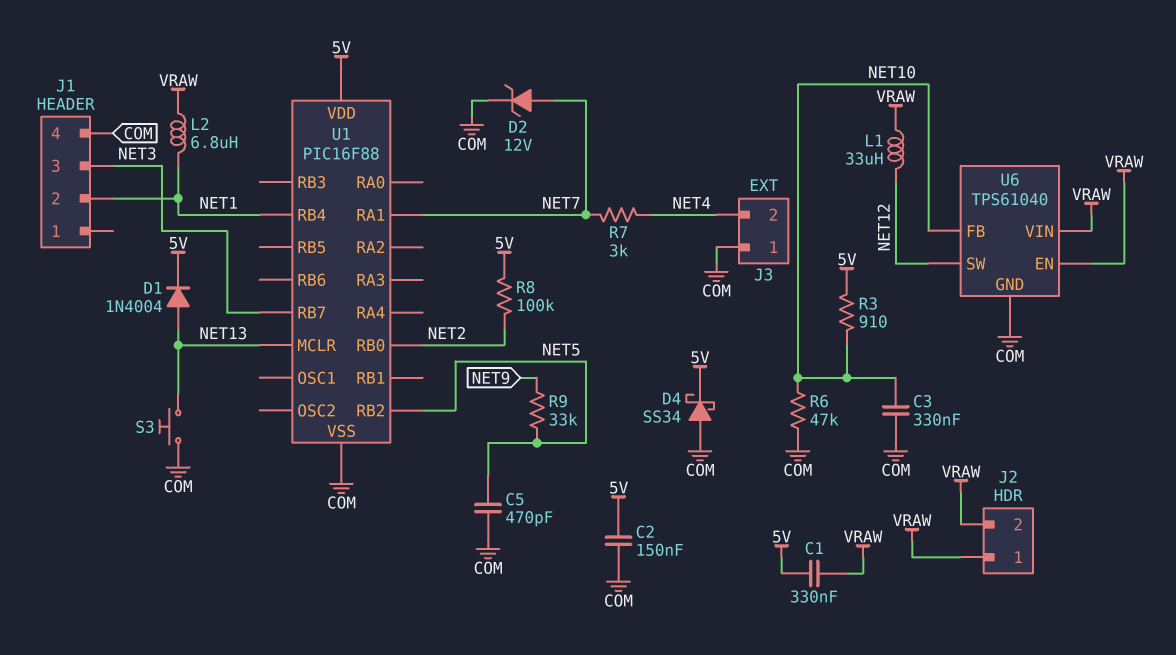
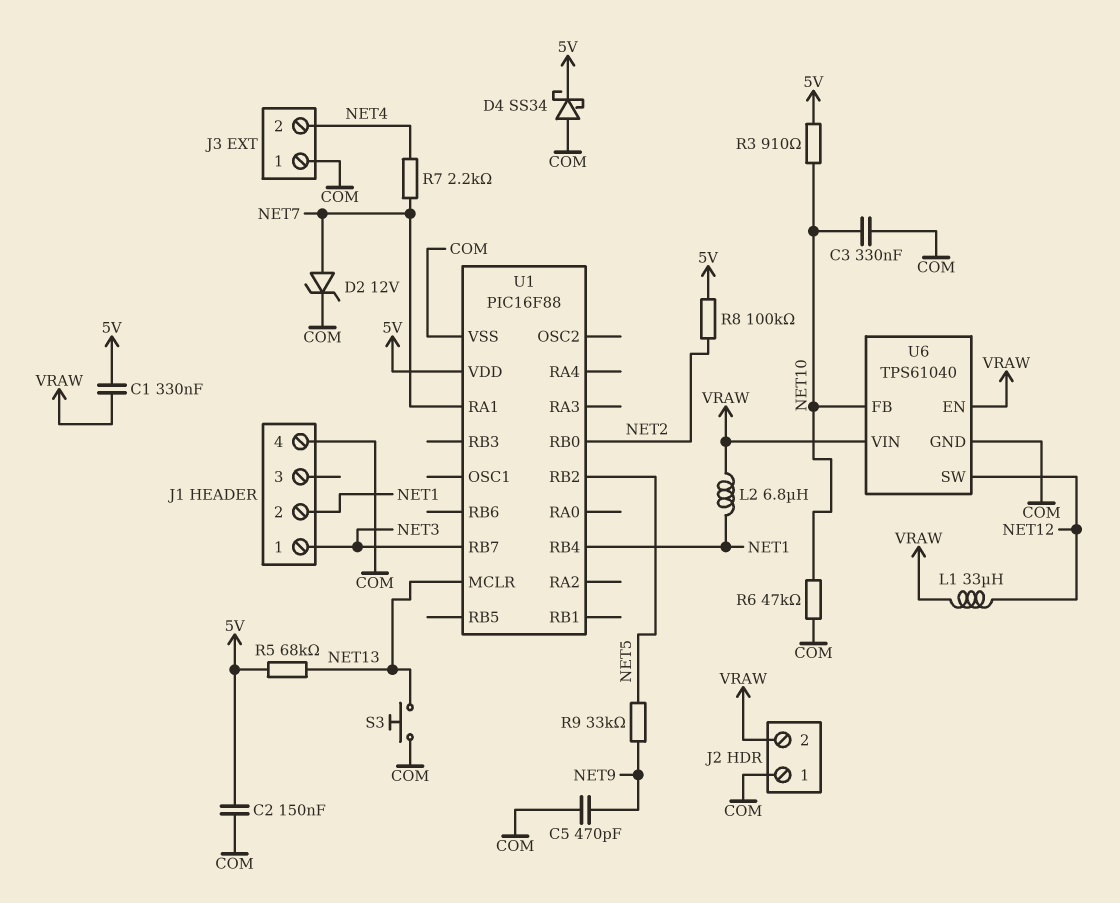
C5: 470pF (COM, NET5) -> 470pF (COM, NET9)
D1: diode 1N4004 (A NET13, K 5V) -> none
J1 pin 1: none -> NET3
J1 pin 3: NET3 -> none
J2 pin 1: VRAW -> COM
R5: none -> 68k (5V, NET13)
R7: 3k (NET4, NET7) -> 2.2k (NET4, NET7)

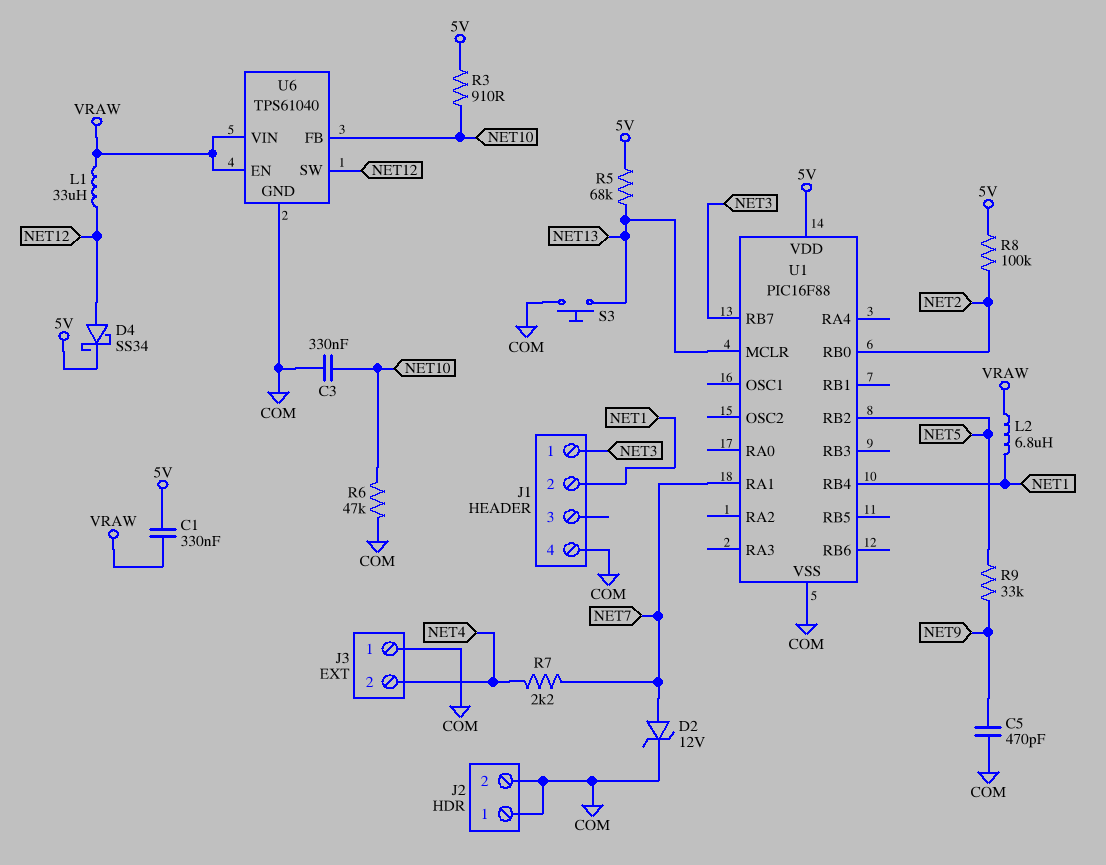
C2: 150nF (5V, COM) -> none
D4: schottky SS34 (A COM, K 5V) -> schottky SS34 (A NET12, K 5V)
J2 pin 2: VRAW -> COM

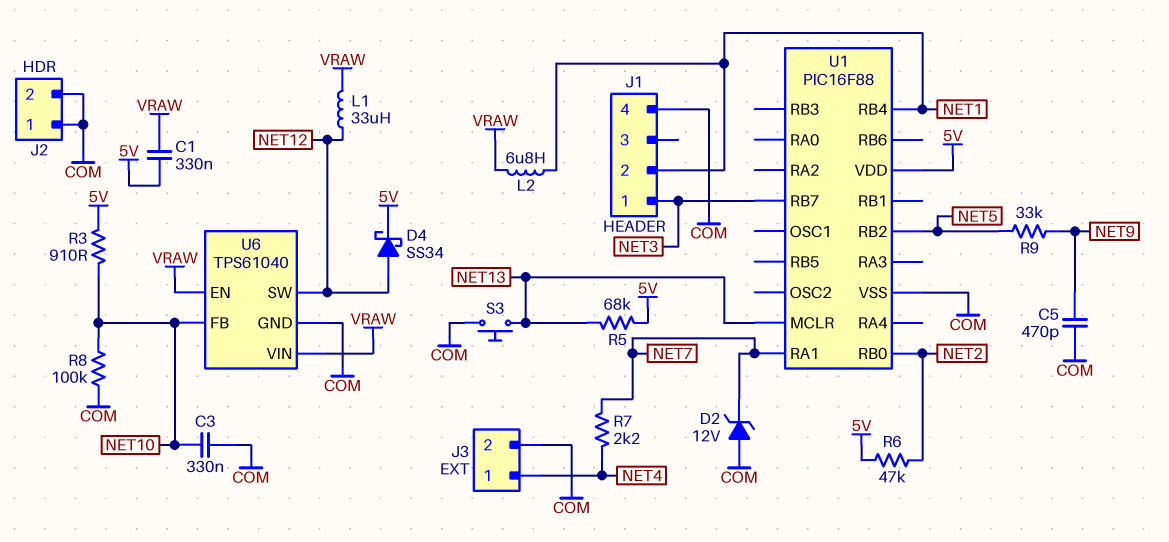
D2: zener 12V (A NET7, K COM) -> zener 12V (A COM, K NET7)
J3 pin 1: COM -> NET4
J3 pin 2: NET4 -> COM
R6: 47k (COM, NET10) -> 47k (5V, NET2)
R8: 100k (5V, NET2) -> 100k (COM, NET10)

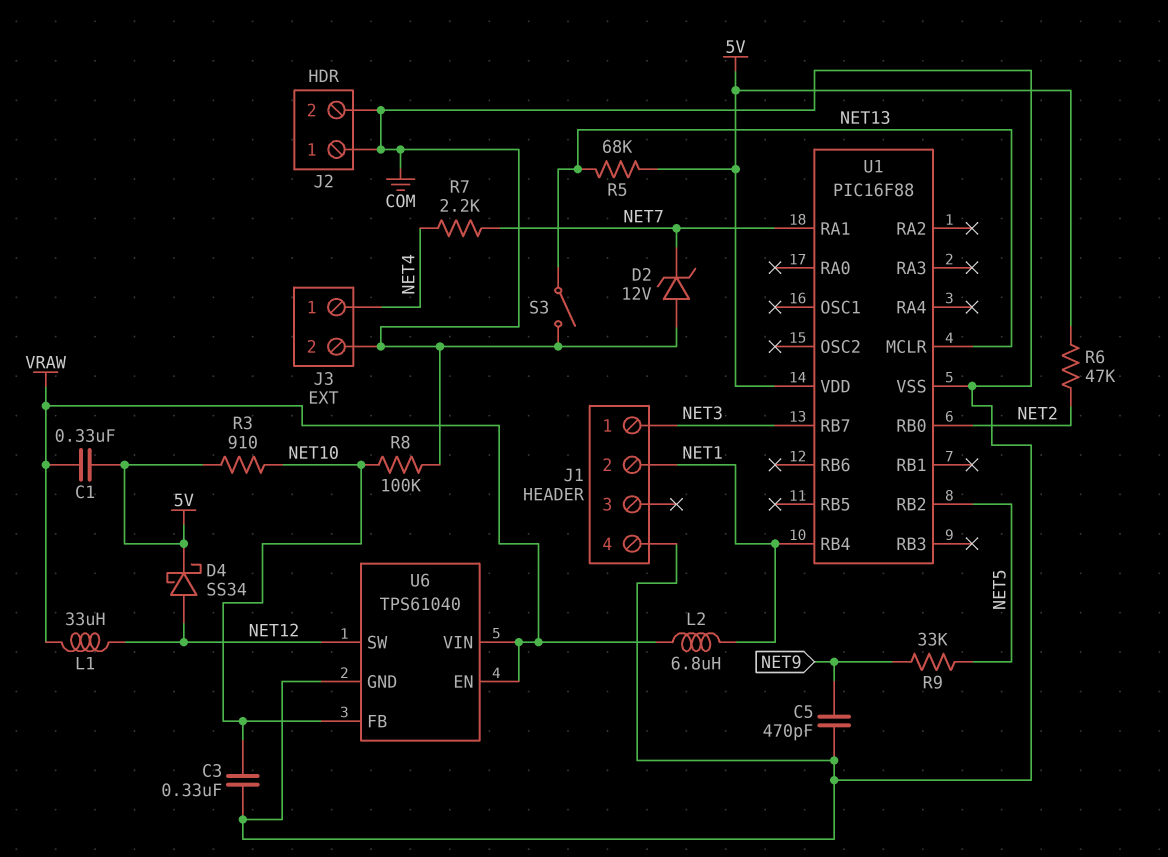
S3: button (COM, NET13) -> switch (COM, NET13)

